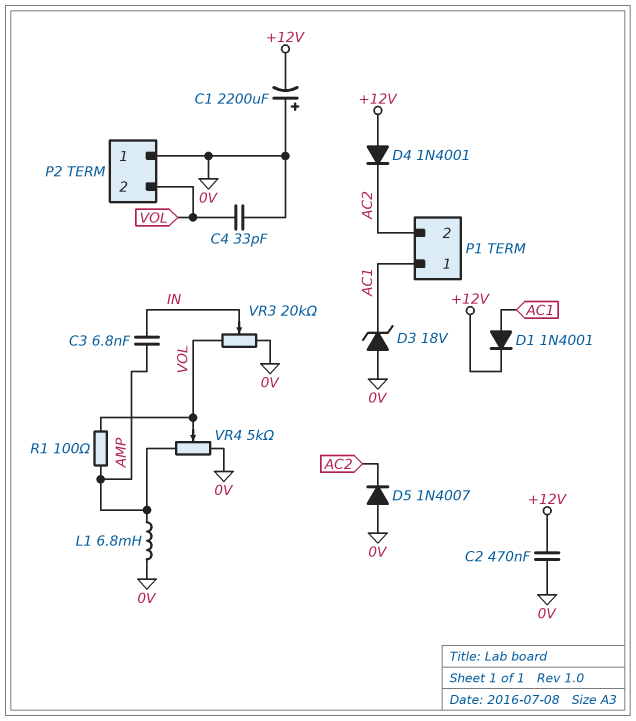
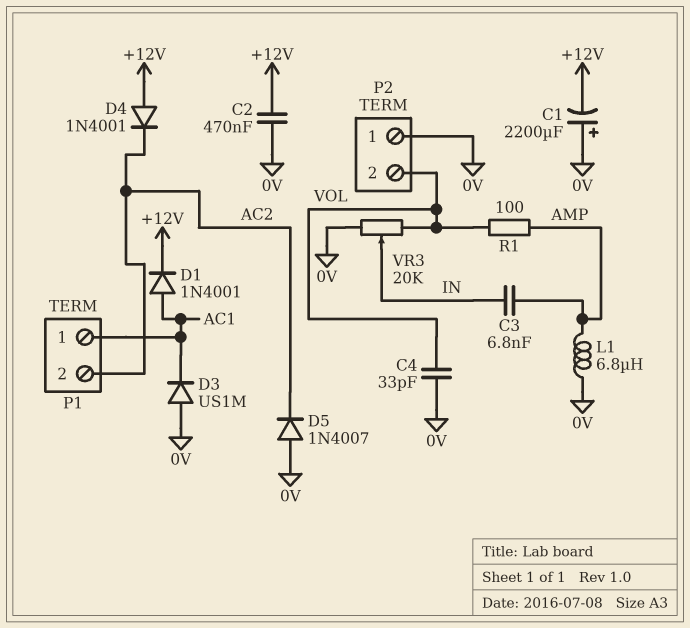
D3: zener 18V (A 0V, K AC1) -> diode US1M (A 0V, K AC1)
L1: 6.8mH (0V, AMP) -> 6.8uH (0V, AMP)
VR4: 5k (0V, AMP, wiper VOL) -> none

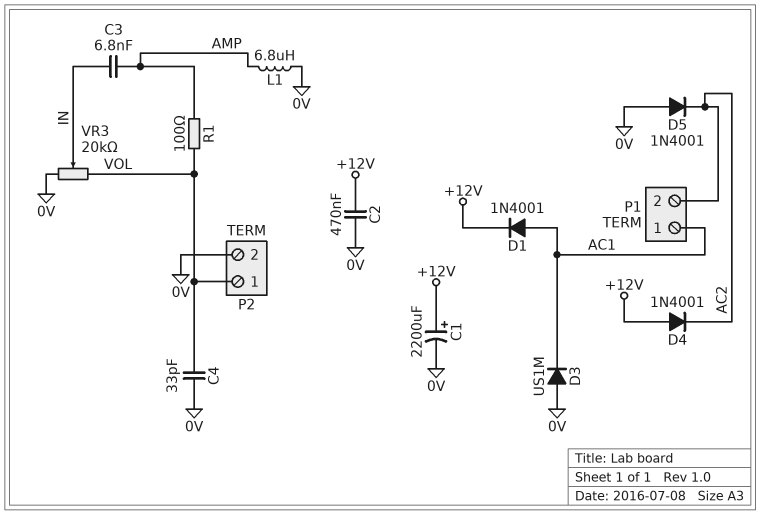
C1: 2200uF (plus 0V, minus +12V) -> 2200uF (plus +12V, minus 0V)
D5: diode 1N4007 (A 0V, K AC2) -> diode 1N4001 (A 0V, K AC2)
P2 pin 1: 0V -> VOL
P2 pin 2: VOL -> 0V

